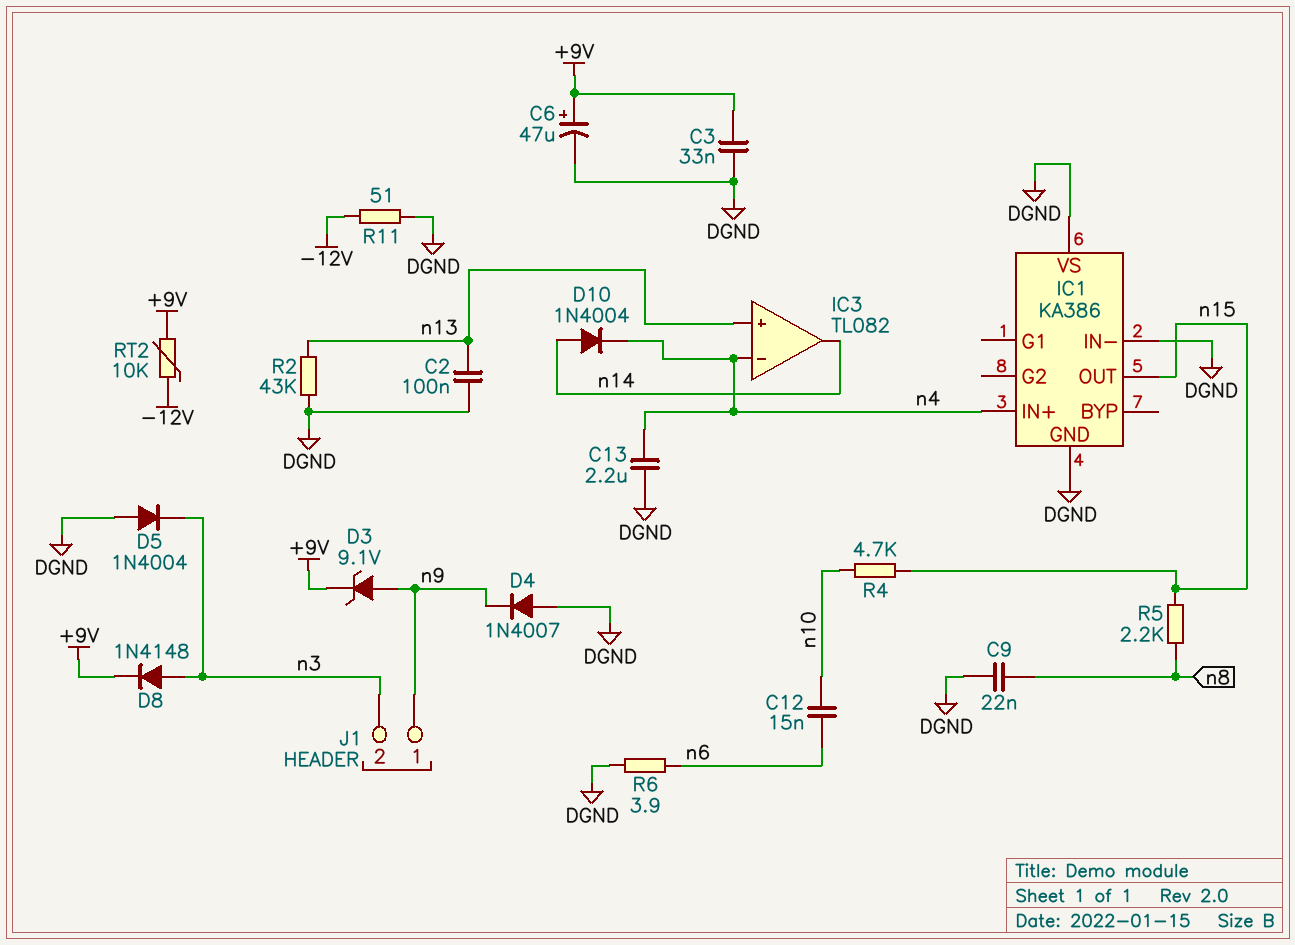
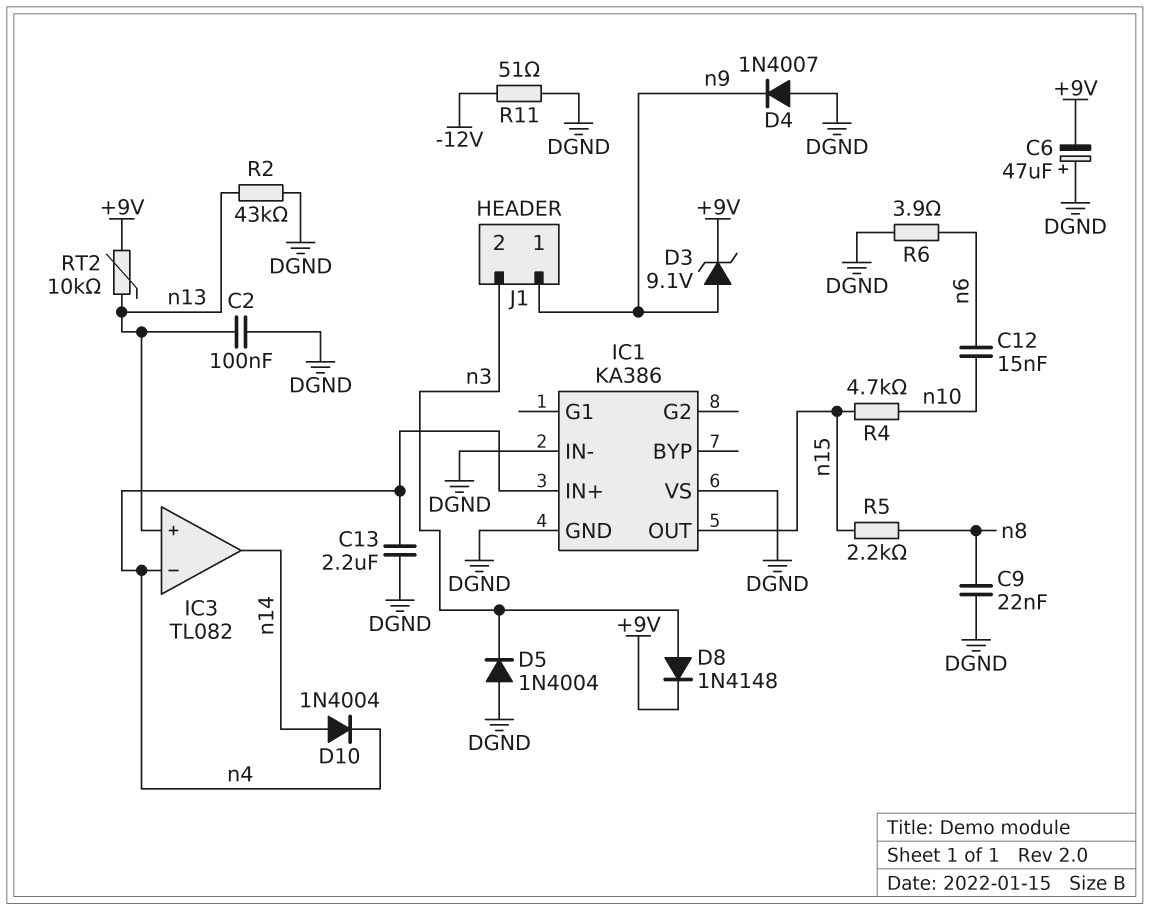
C3: 33nF (+9V, DGND) -> none
C6: 47uF (plus +9V, minus DGND) -> 47uF (plus DGND, minus +9V)
RT2: 10k (+9V, -12V) -> 10k (+9V, n13)

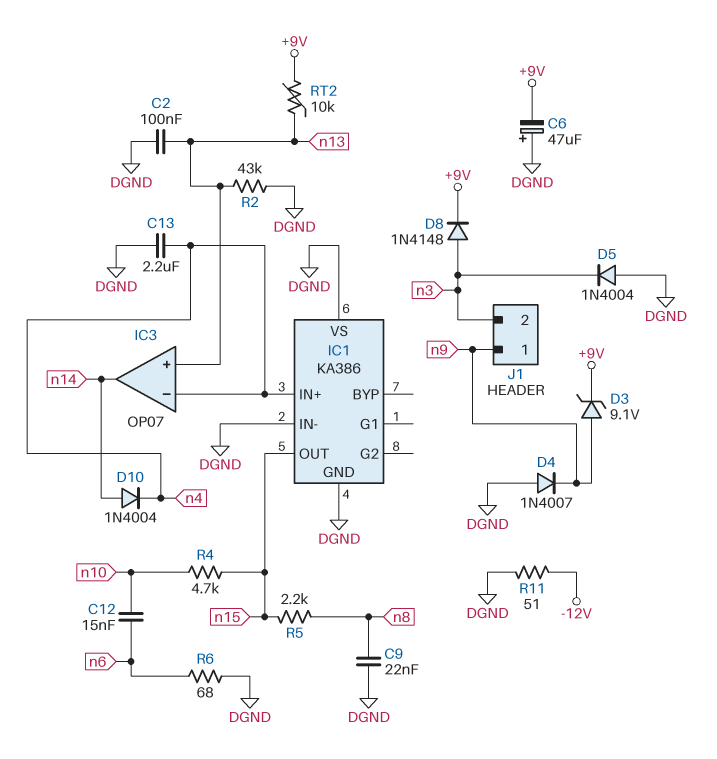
IC3: TL082 -> OP07
R6: 3.9 (DGND, n6) -> 68 (DGND, n6)

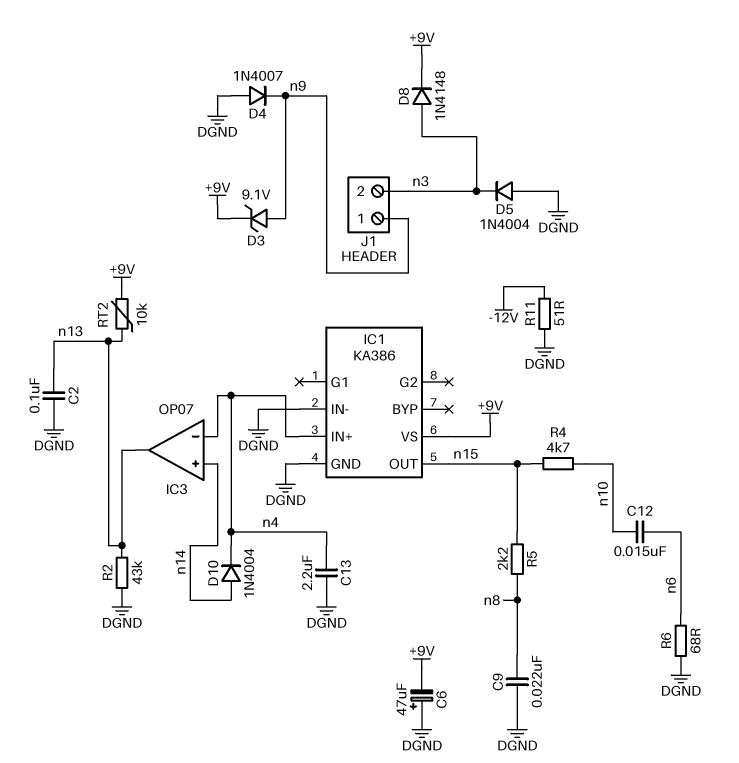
IC1 pin VS: DGND -> +9V
IC3 pin in+: n13 -> n14
IC3 pin out: n14 -> n13

